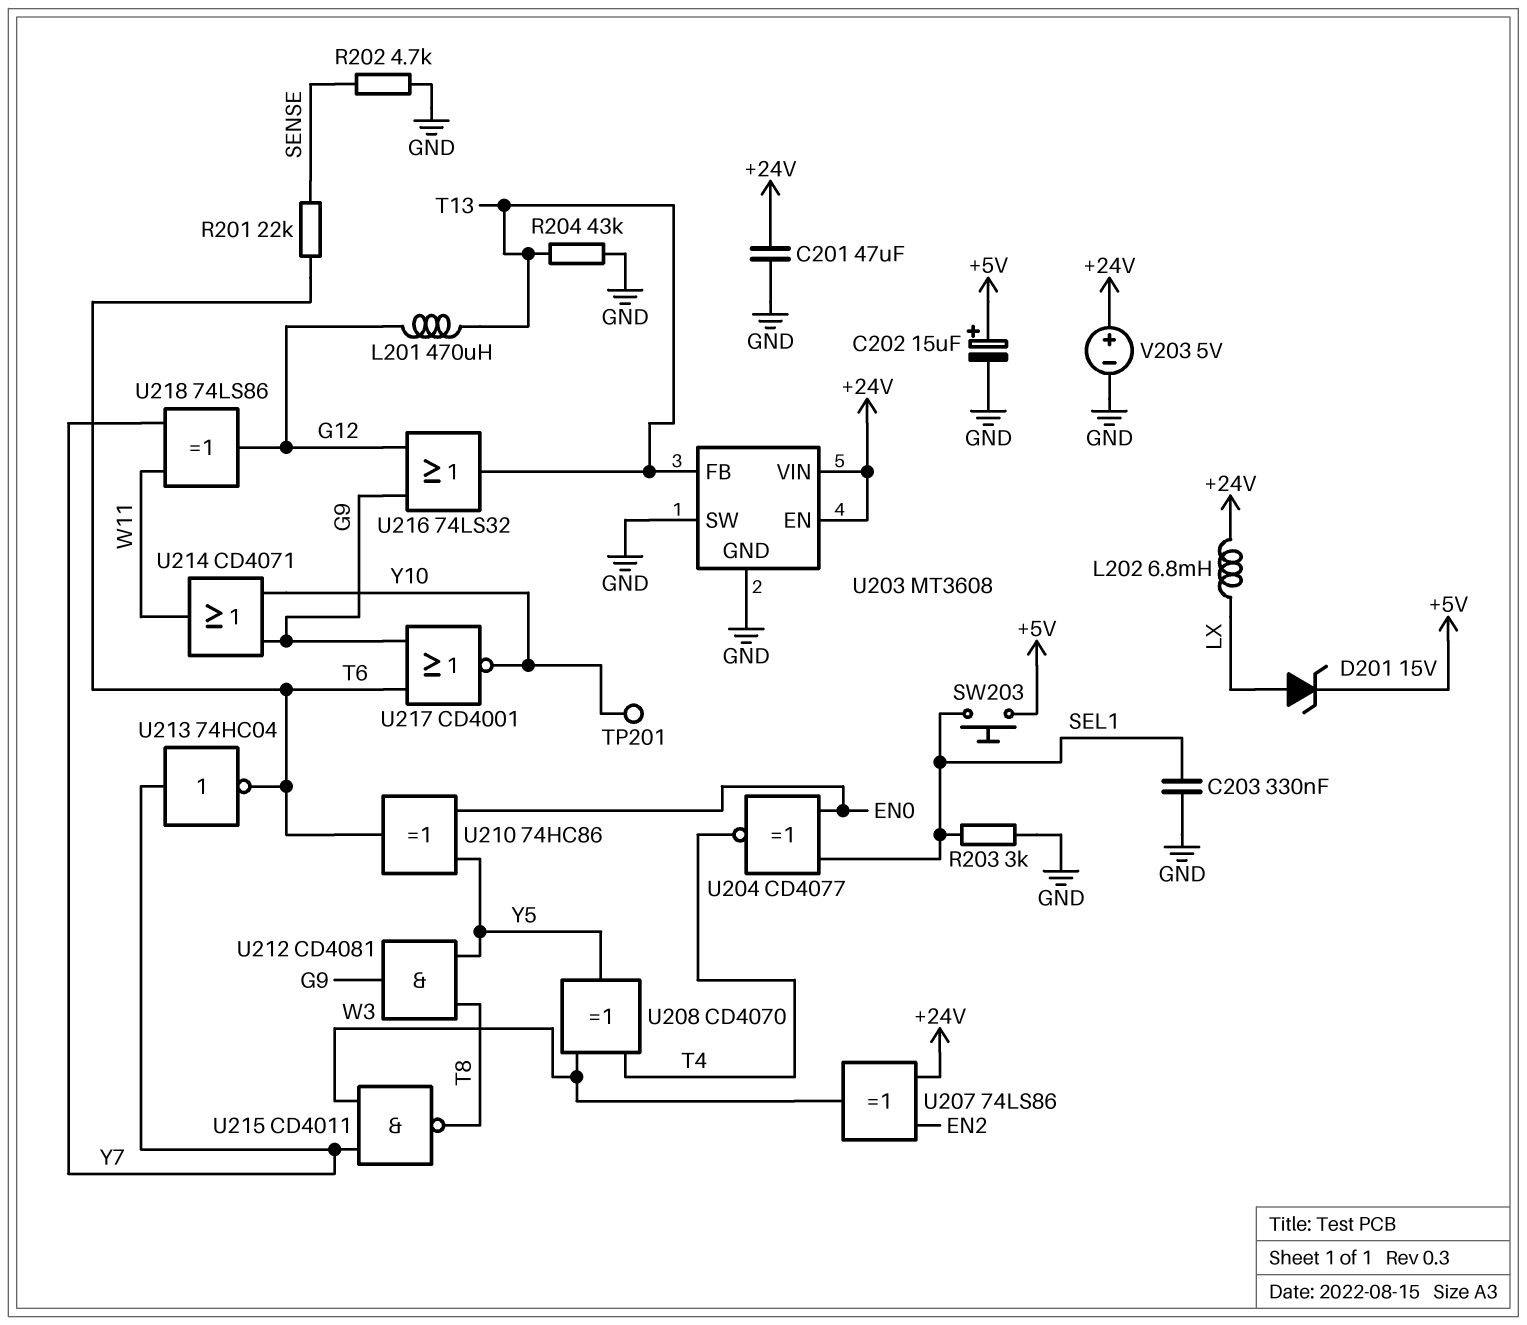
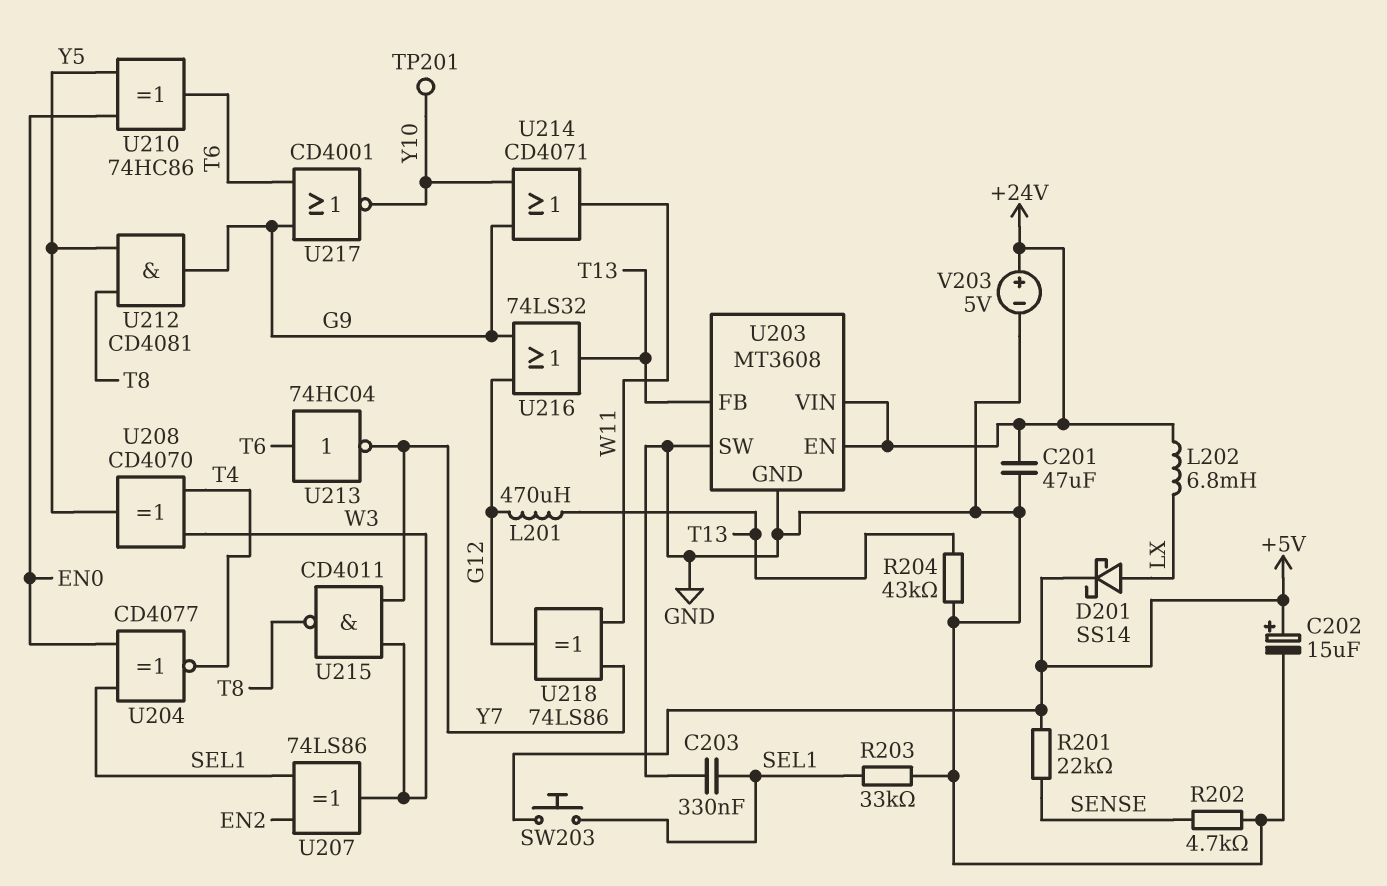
D201: zener 15V (A LX, K +5V) -> schottky SS14 (A LX, K +5V)
R201: 22k (SENSE, T6) -> 22k (+5V, SENSE)
R203: 3k (GND, SEL1) -> 33k (GND, SEL1)
U207: XOR 74LS86 (in +24V, in EN2, out W3) -> XOR 74LS86 (in EN2, in SEL1, out W3)
U213: NOT 74HC04 (in Y7, out T6) -> NOT 74HC04 (in T6, out Y7)

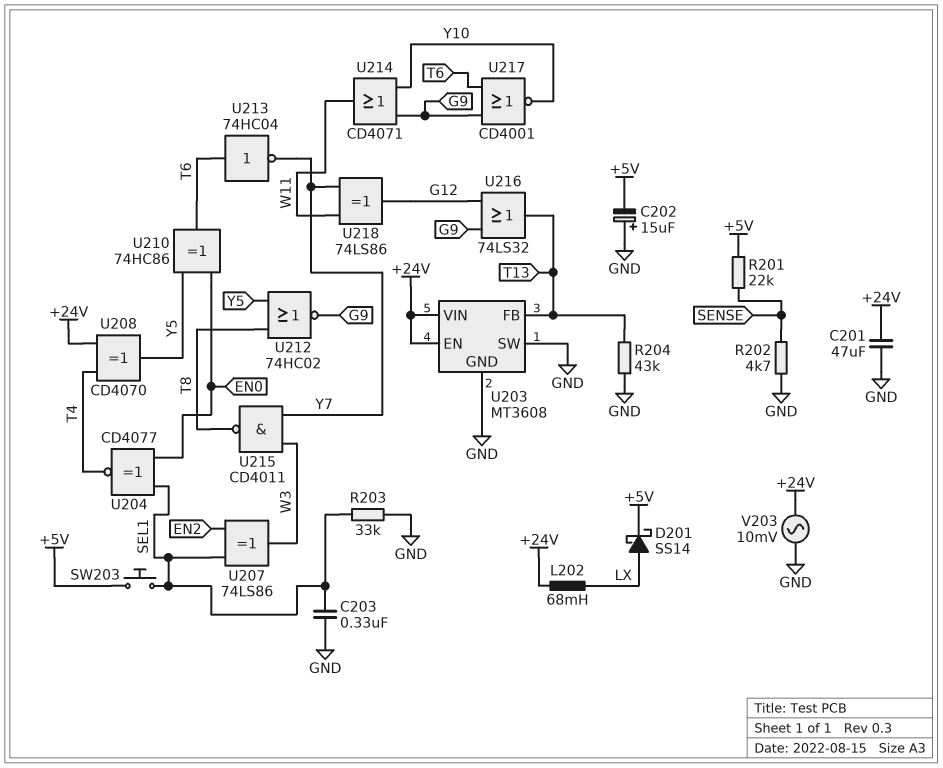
C202: 15uF (plus +5V, minus GND) -> 15uF (plus GND, minus +5V)
L201: 470uH (G12, T13) -> none
L202: 6.8mH (+24V, LX) -> 68mH (+24V, LX)
TP201: test point (Y10) -> none
U208: XOR CD4070 (in T4, in W3, out Y5) -> XOR CD4070 (in +24V, in T4, out Y5)
U212: AND CD4081 (in T8, in Y5, out G9) -> NOR 74HC02 (in T8, in Y5, out G9)
V203: 5V (plus +24V, minus GND) -> AC 10mV (+24V, GND)

